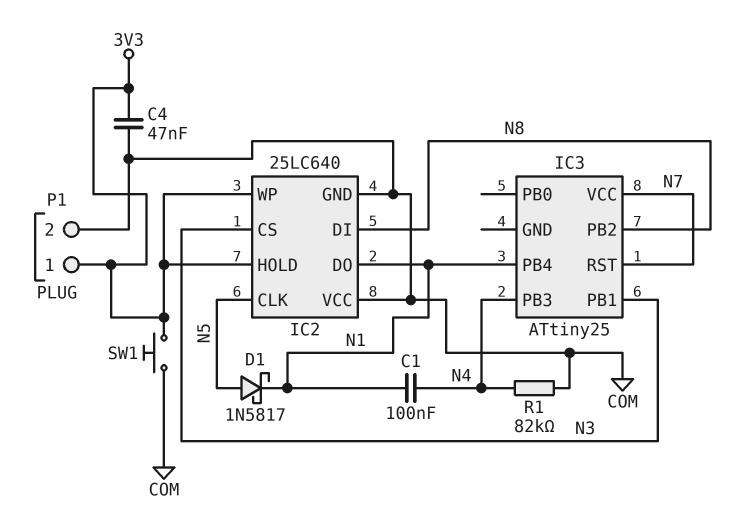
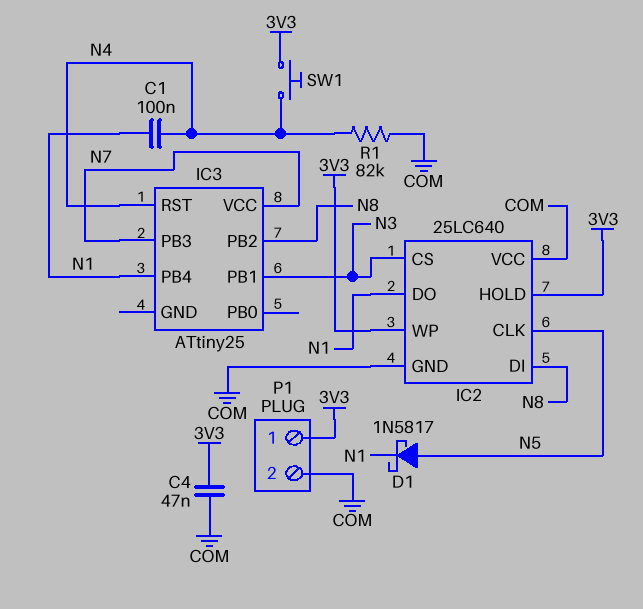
IC3 pin PB3: N4 -> N7
IC3 pin RST: N7 -> N4
SW1: button (3V3, COM) -> button (3V3, N4)

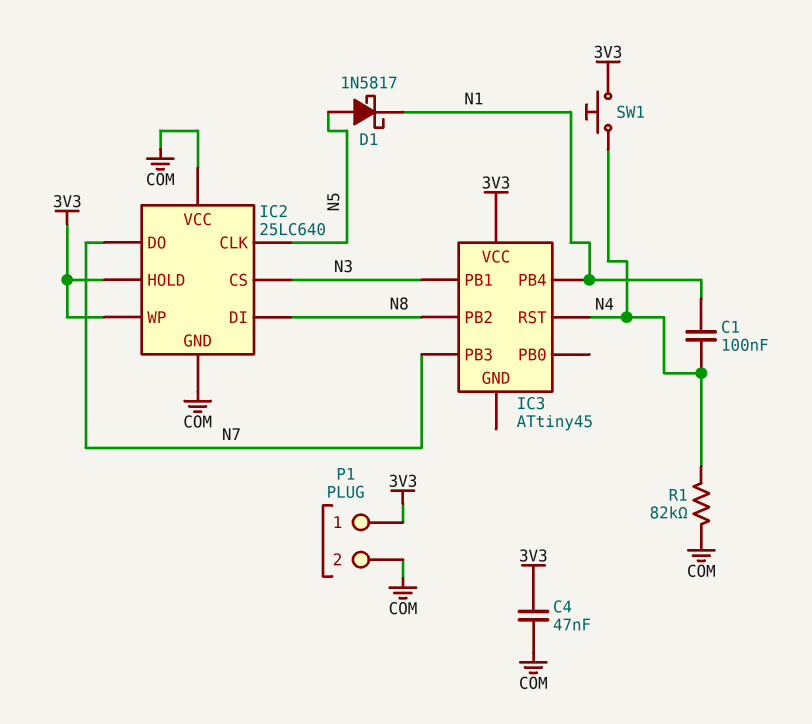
IC2 pin DO: N1 -> N7
IC3: ATtiny25 -> ATtiny45
IC3 pin VCC: N7 -> 3V3

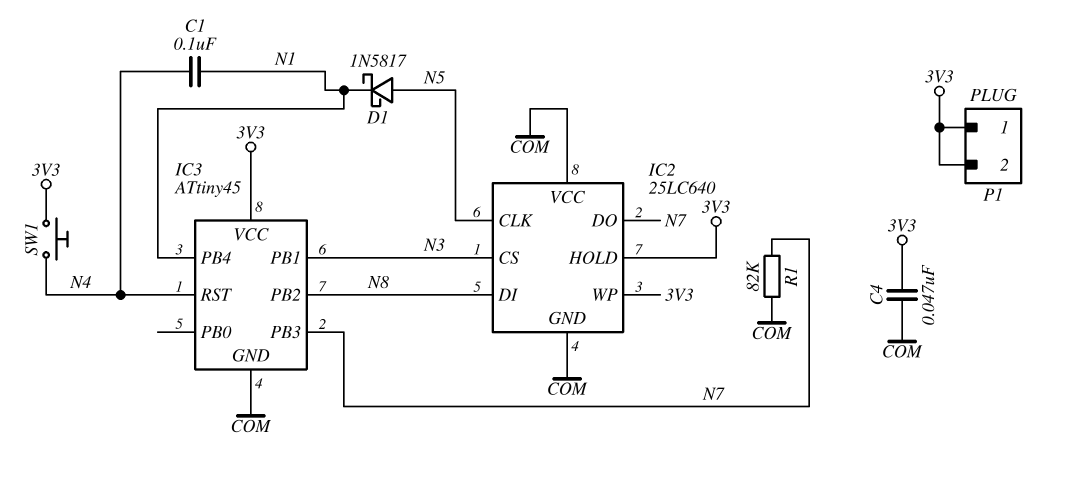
IC3 pin GND: none -> COM
P1 pin 2: COM -> 3V3
R1: 82k (COM, N4) -> 82k (COM, N7)

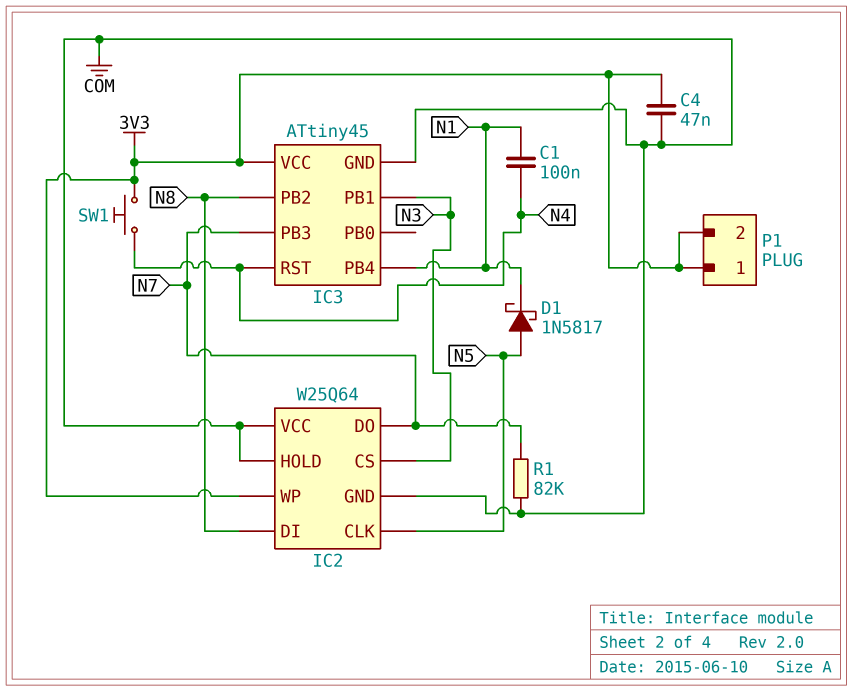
IC2: 25LC640 -> W25Q64
IC2 pin HOLD: 3V3 -> COM

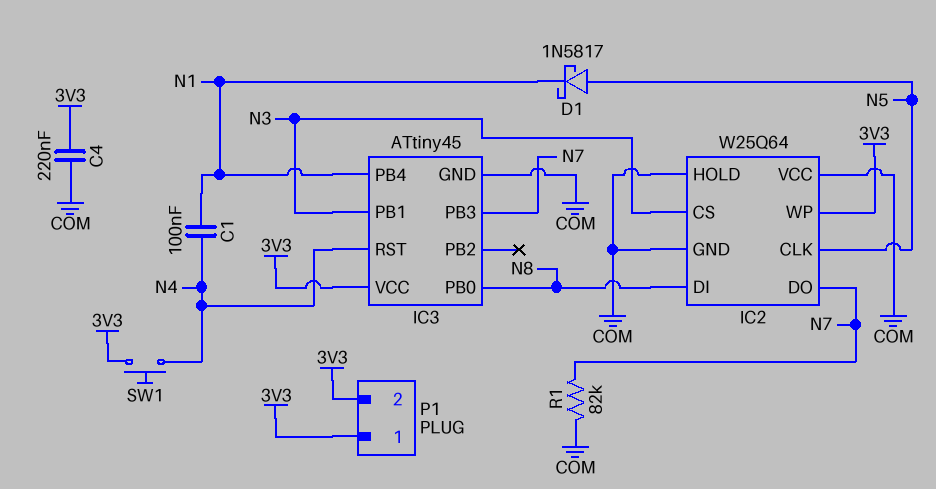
C4: 47nF (3V3, COM) -> 220nF (3V3, COM)
IC3 pin PB0: none -> N8
IC3 pin PB2: N8 -> none

